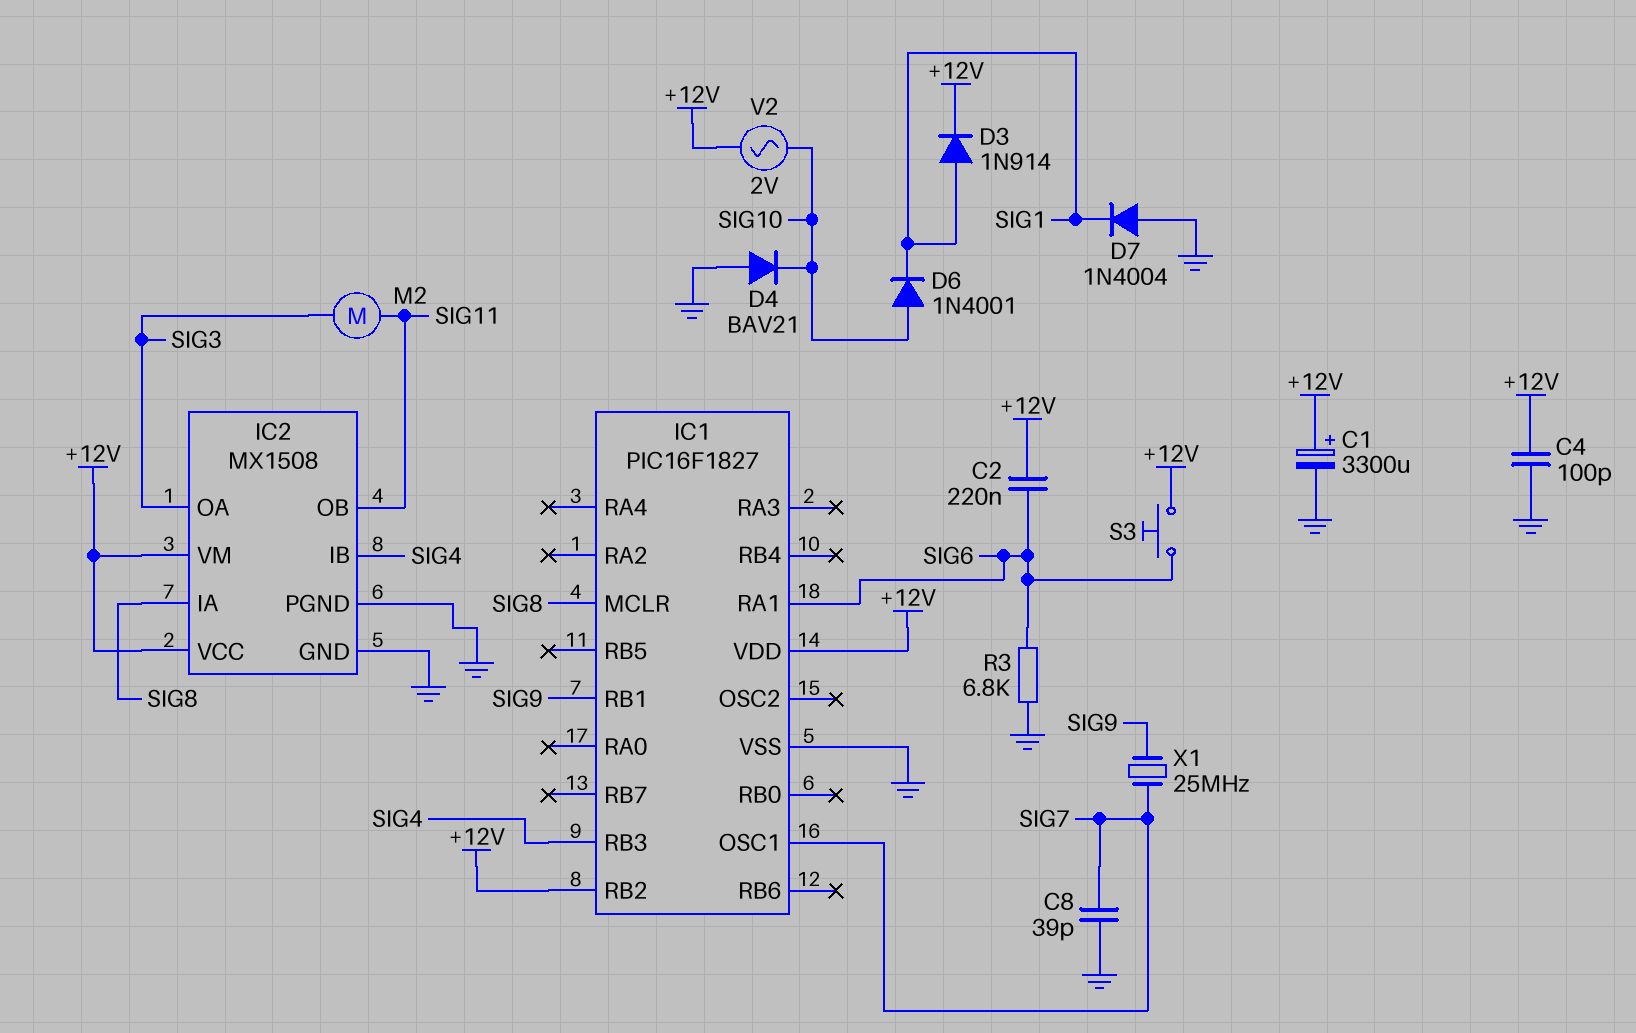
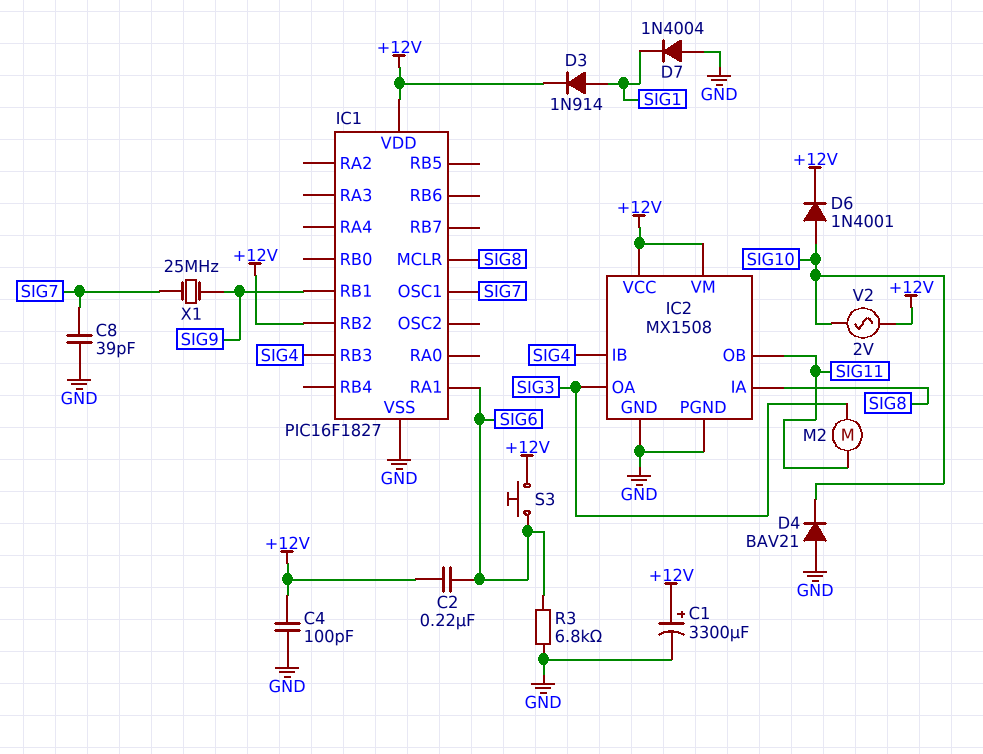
D6: diode 1N4001 (A SIG10, K SIG1) -> diode 1N4001 (A SIG10, K +12V)

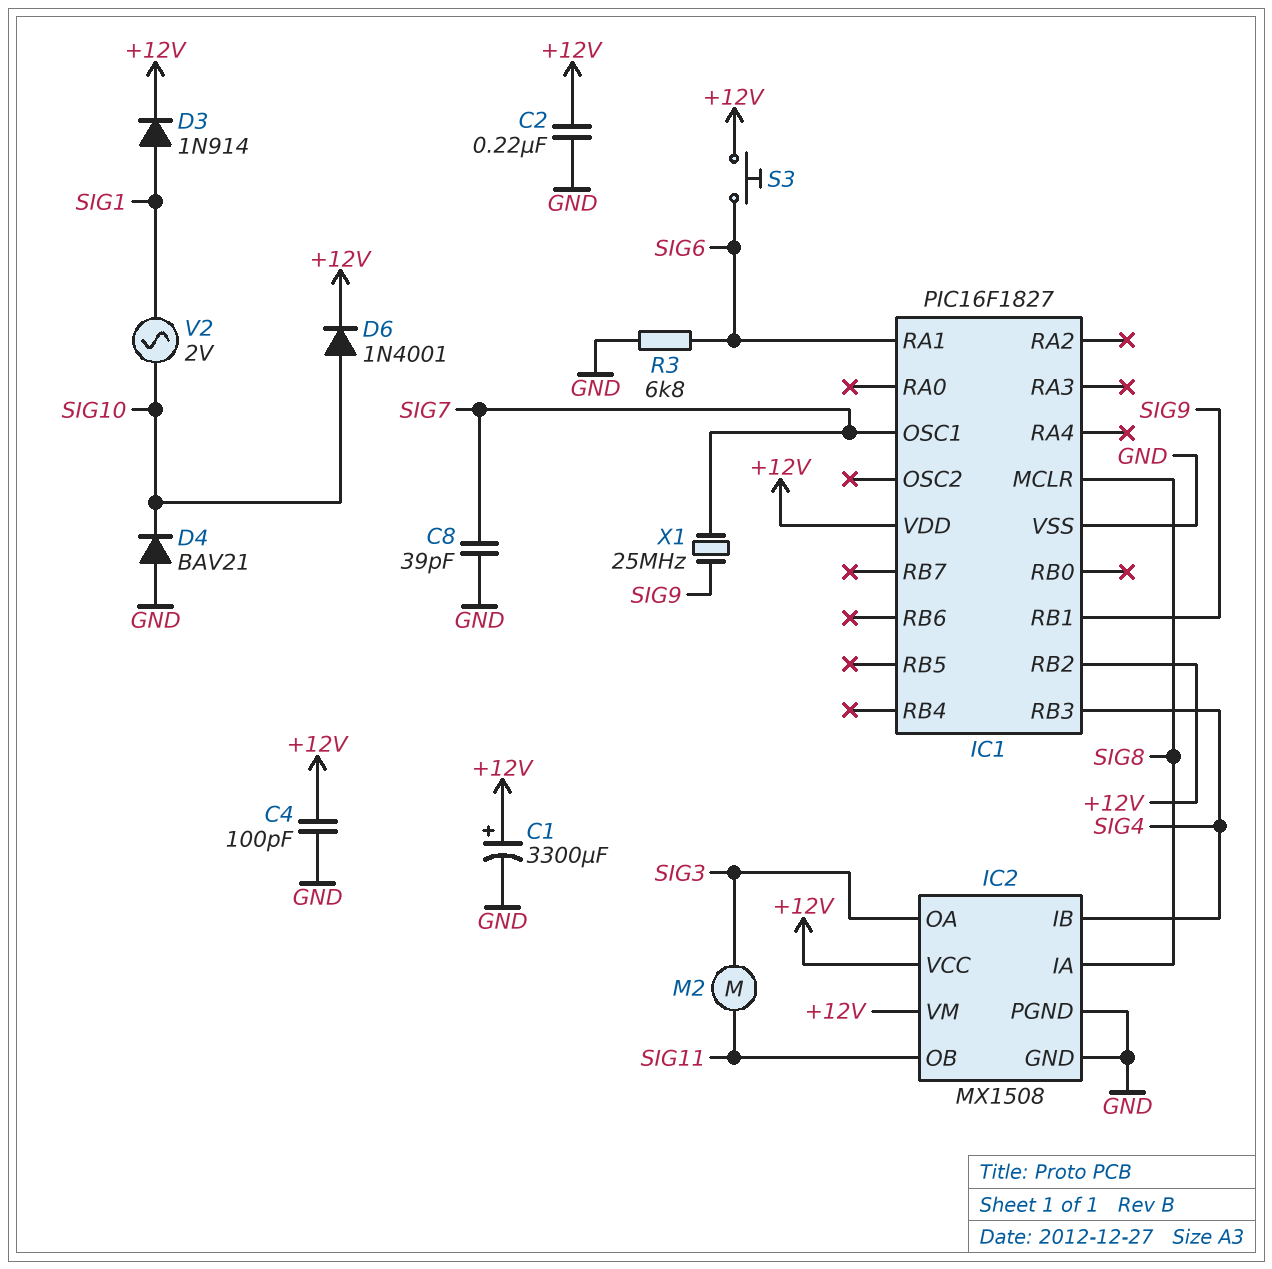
C2: 220nF (+12V, SIG6) -> 220nF (+12V, GND)
D7: diode 1N4004 (A GND, K SIG1) -> none
V2: AC 2V (+12V, SIG10) -> AC 2V (SIG1, SIG10)

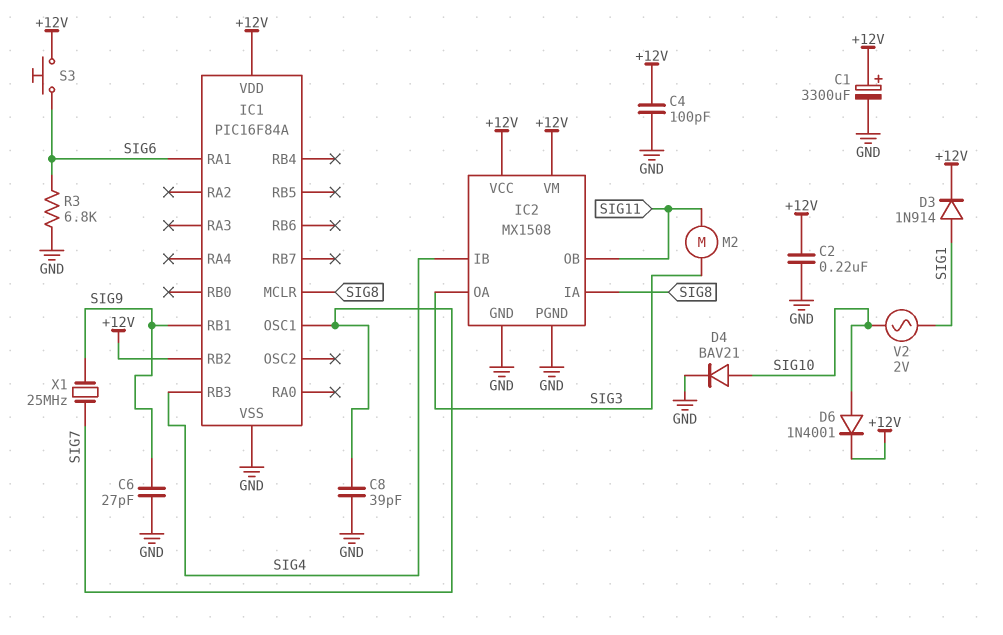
C6: none -> 27pF (GND, SIG9)
D4: diode BAV21 (A GND, K SIG10) -> diode BAV21 (A SIG10, K GND)
IC1: PIC16F1827 -> PIC16F84A

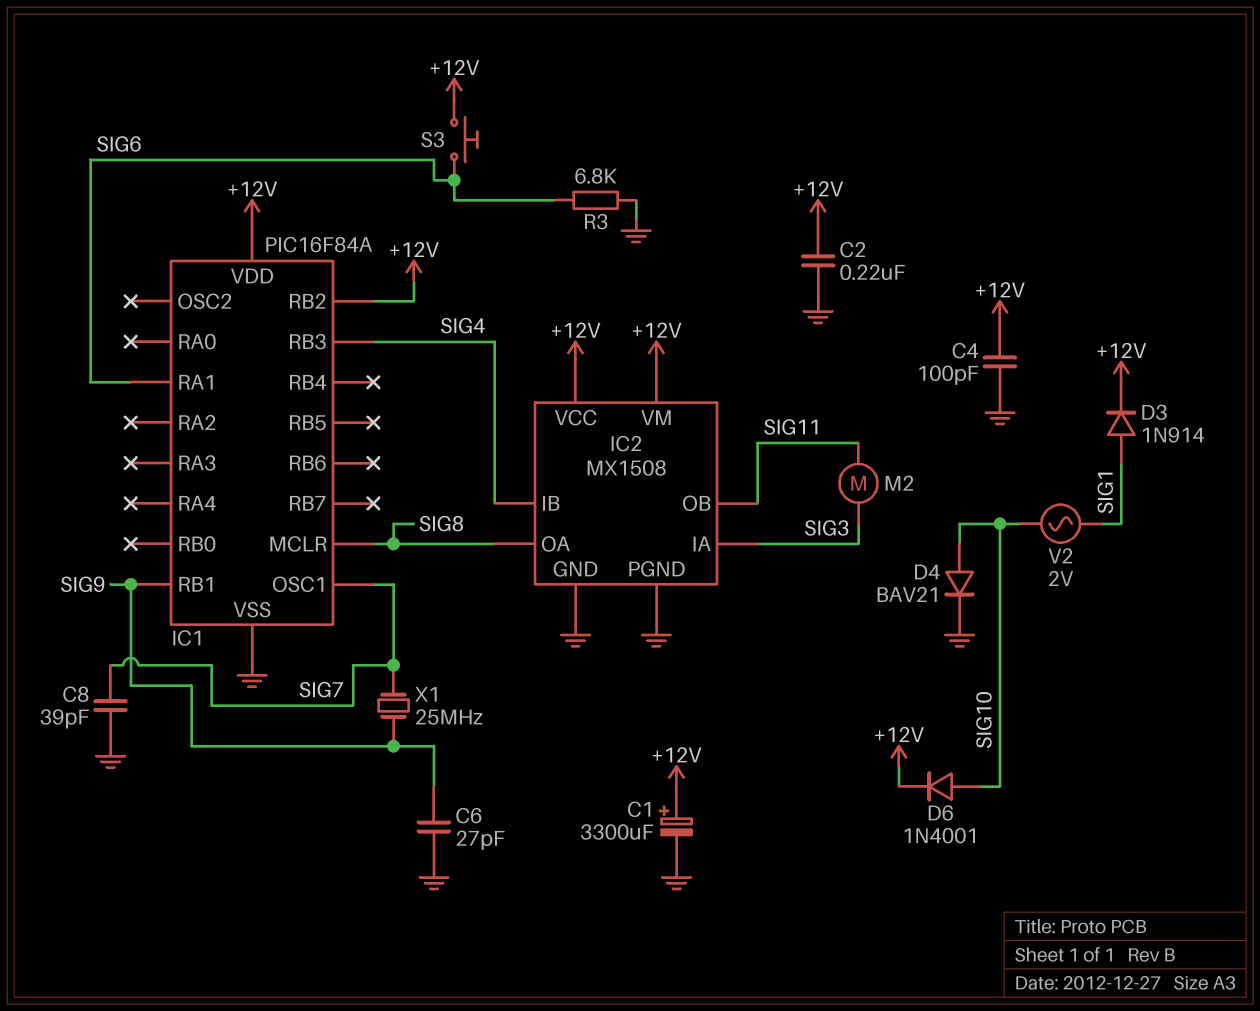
IC2 pin IA: SIG8 -> SIG3
IC2 pin OA: SIG3 -> SIG8

